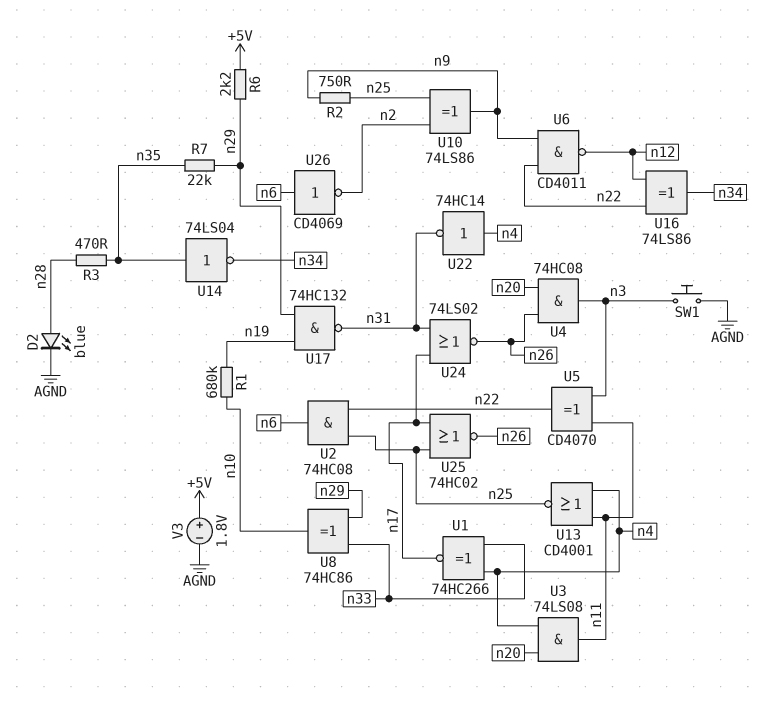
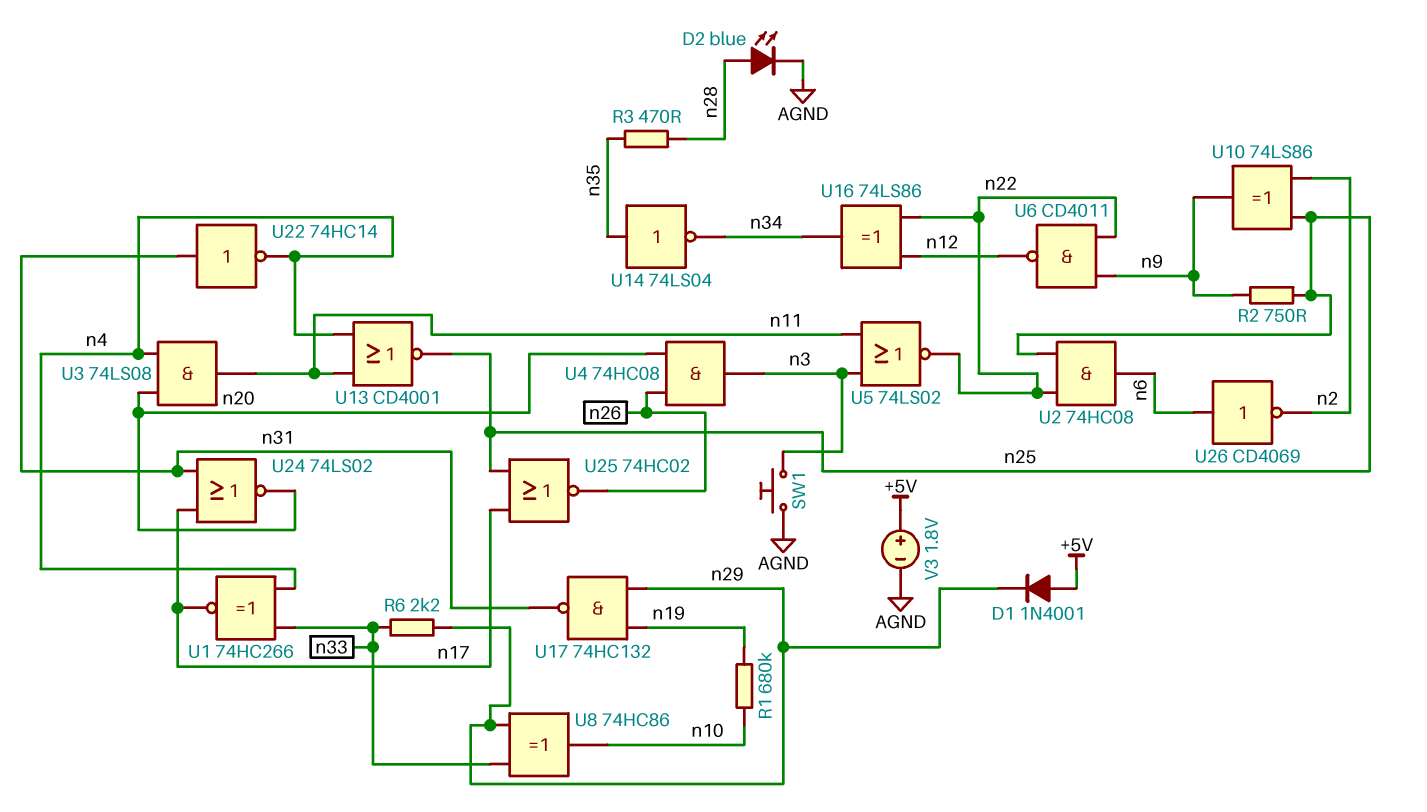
D1: none -> diode 1N4001 (A +5V, K n29)
R6: 2.2k (+5V, n29) -> 2.2k (n29, n33)
R7: 22k (n29, n35) -> none
U5: XOR CD4070 (in n3, in n11, out n22) -> NOR 74LS02 (in n3, in n11, out n22)
U22: NOT 74HC14 (in n4, out n31) -> NOT 74HC14 (in n31, out n4)
U24: NOR 74LS02 (in n17, in n31, out n26) -> NOR 74LS02 (in n17, in n31, out n20)

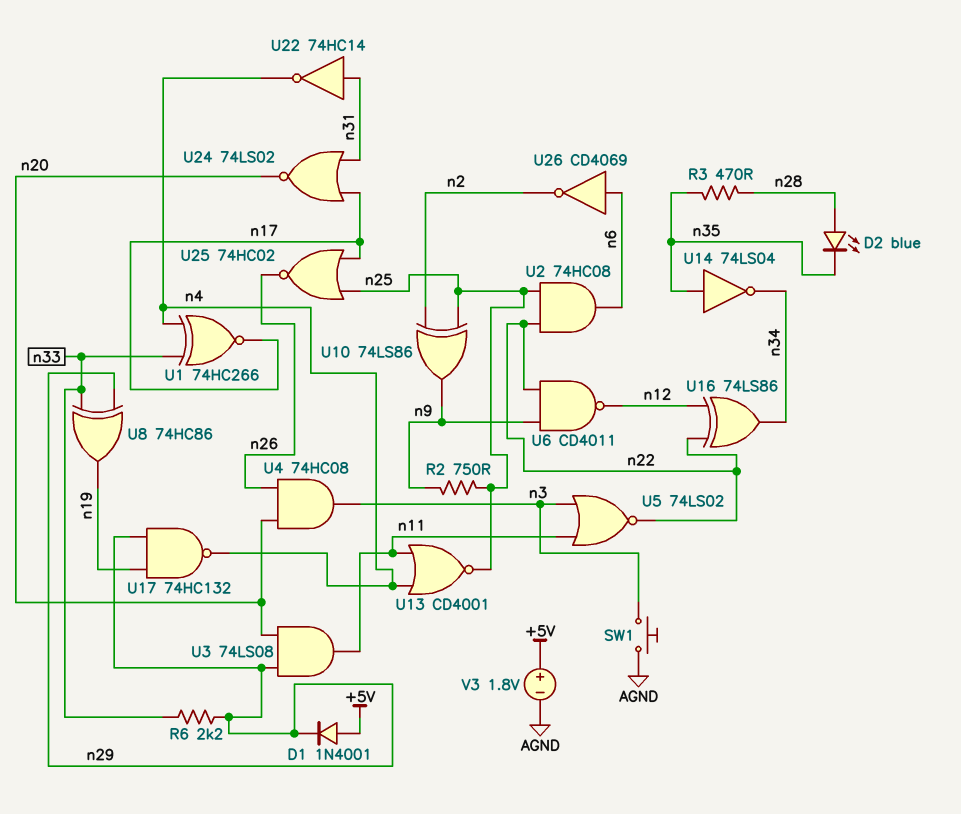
D2: LED blue (A n28, K AGND) -> LED blue (A n28, K n35)
R1: 680k (n10, n19) -> none
U3: AND 74LS08 (in n4, in n20, out n11) -> AND 74LS08 (in n20, in n29, out n11)
U8: XOR 74HC86 (in n29, in n33, out n10) -> XOR 74HC86 (in n29, in n33, out n19)
U17: NAND 74HC132 (in n19, in n29, out n31) -> NAND 74HC132 (in n19, in n29, out n4)

